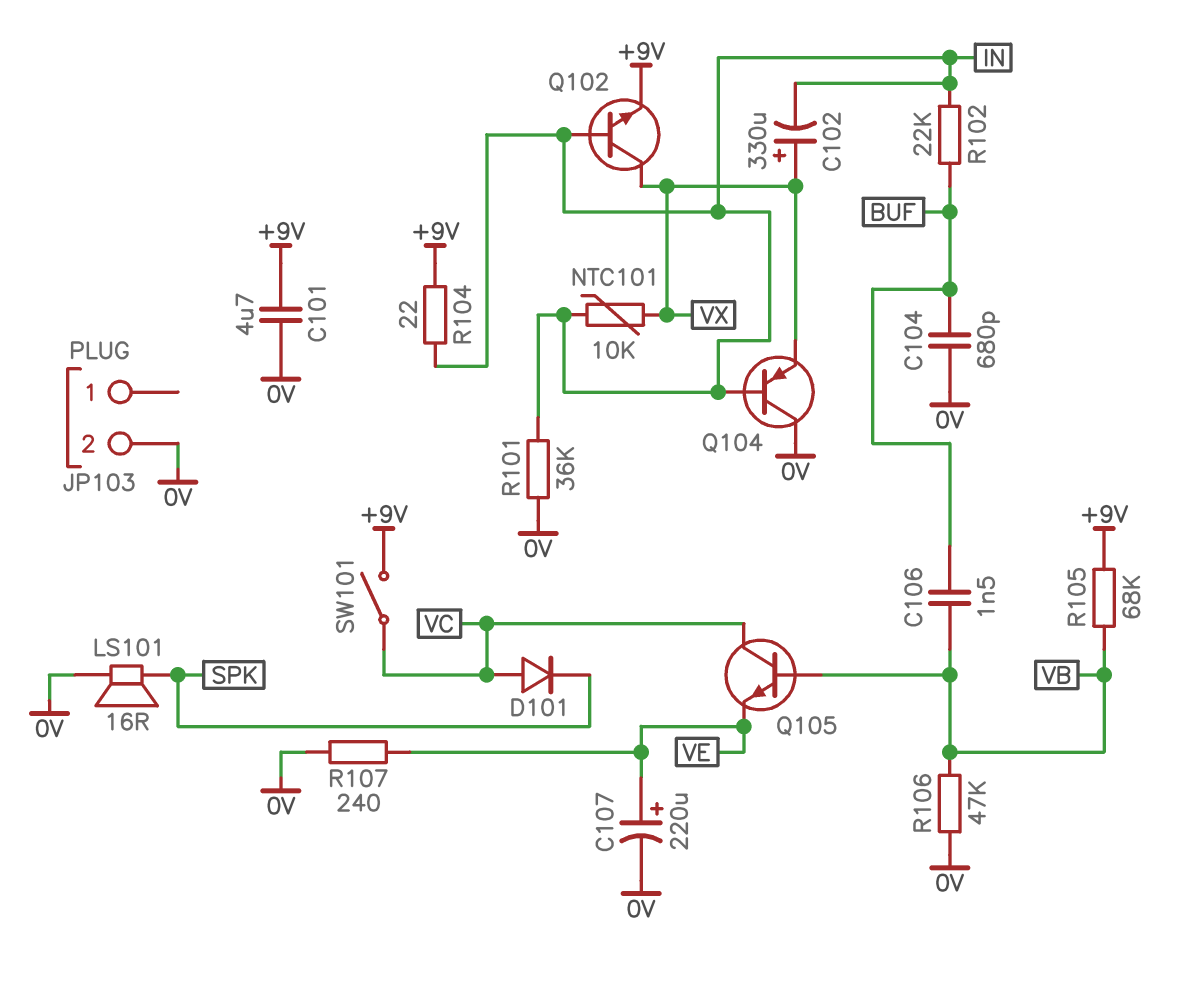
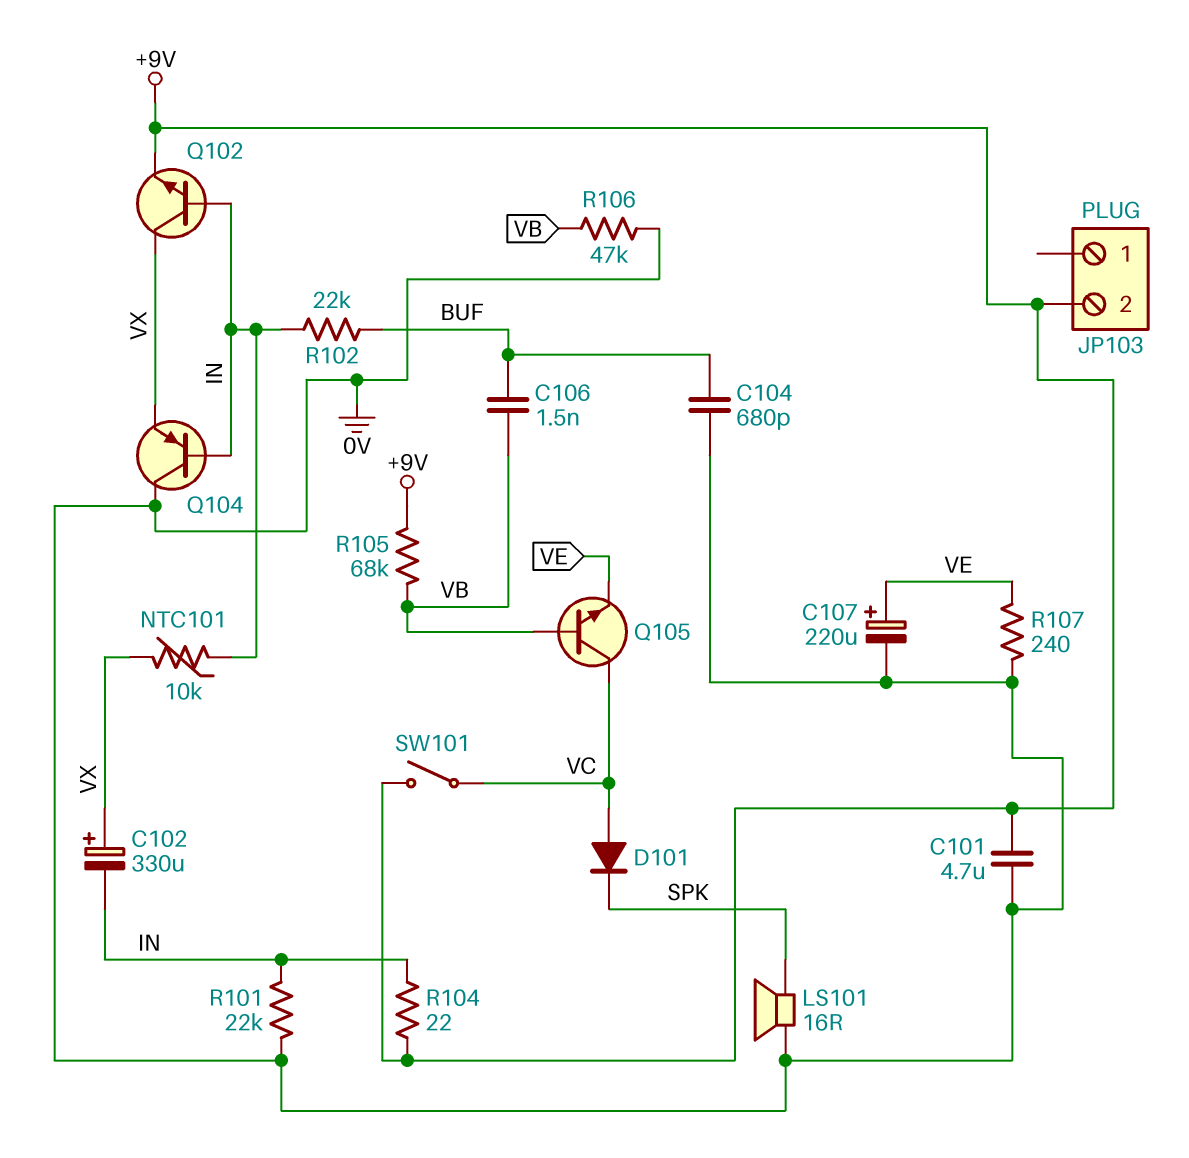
JP103 pin 2: 0V -> +9V
R101: 36k (0V, IN) -> 22k (0V, IN)

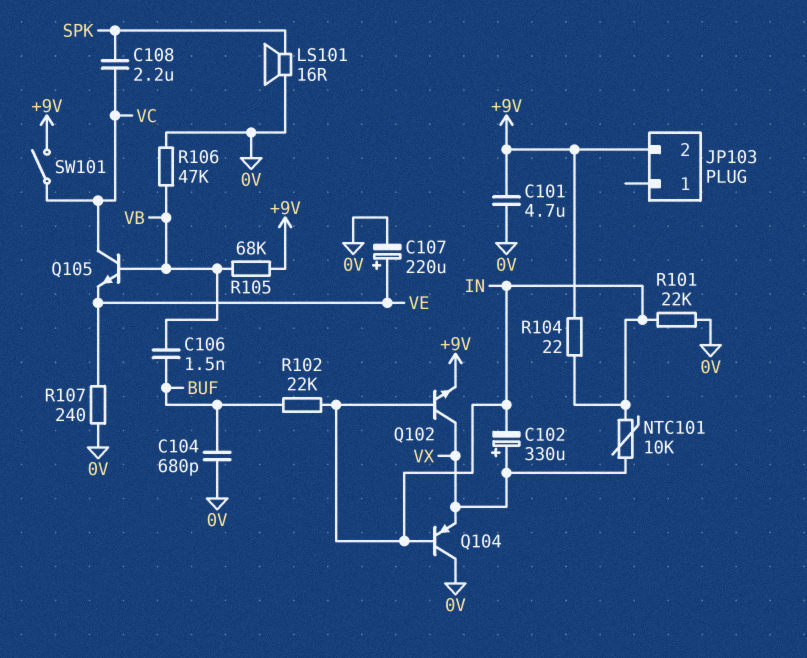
C108: none -> 2.2uF (SPK, VC)
D101: diode (A VC, K SPK) -> none

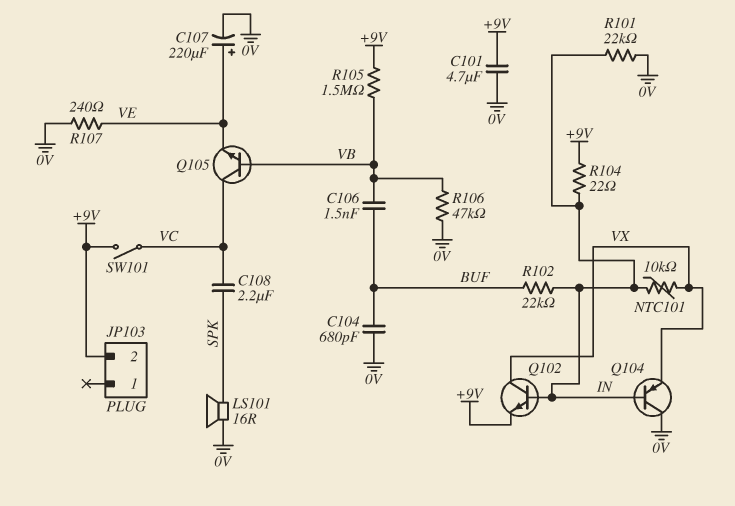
C102: 330uF (plus VX, minus IN) -> none
R105: 68k (+9V, VB) -> 1.5M (+9V, VB)

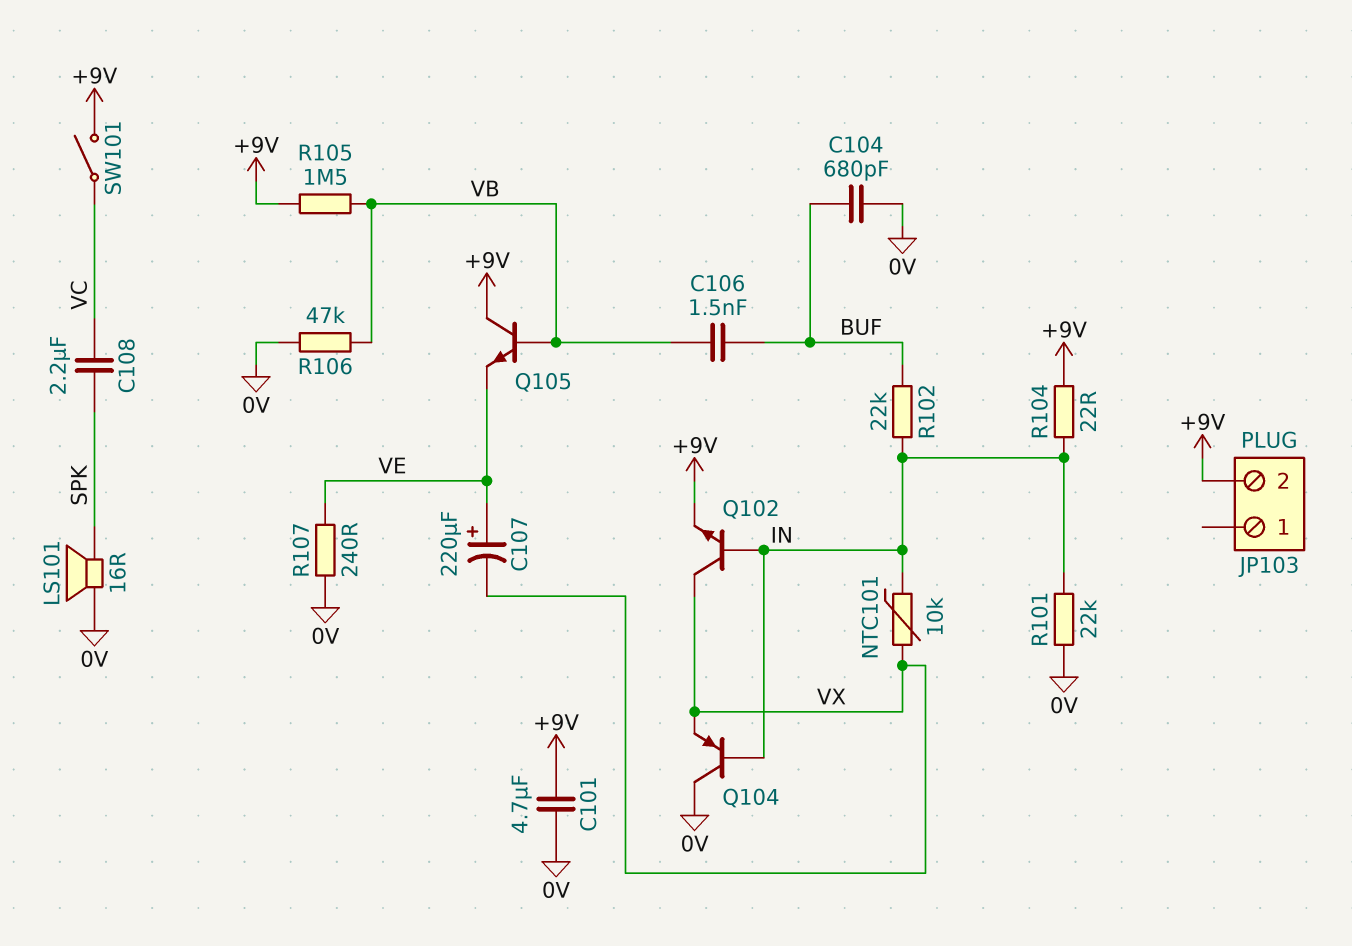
C107: 220uF (plus VE, minus 0V) -> 220uF (plus VE, minus VX)
Q105: NPN (B VB, C VC, E VE) -> NPN (B VB, C +9V, E VE)

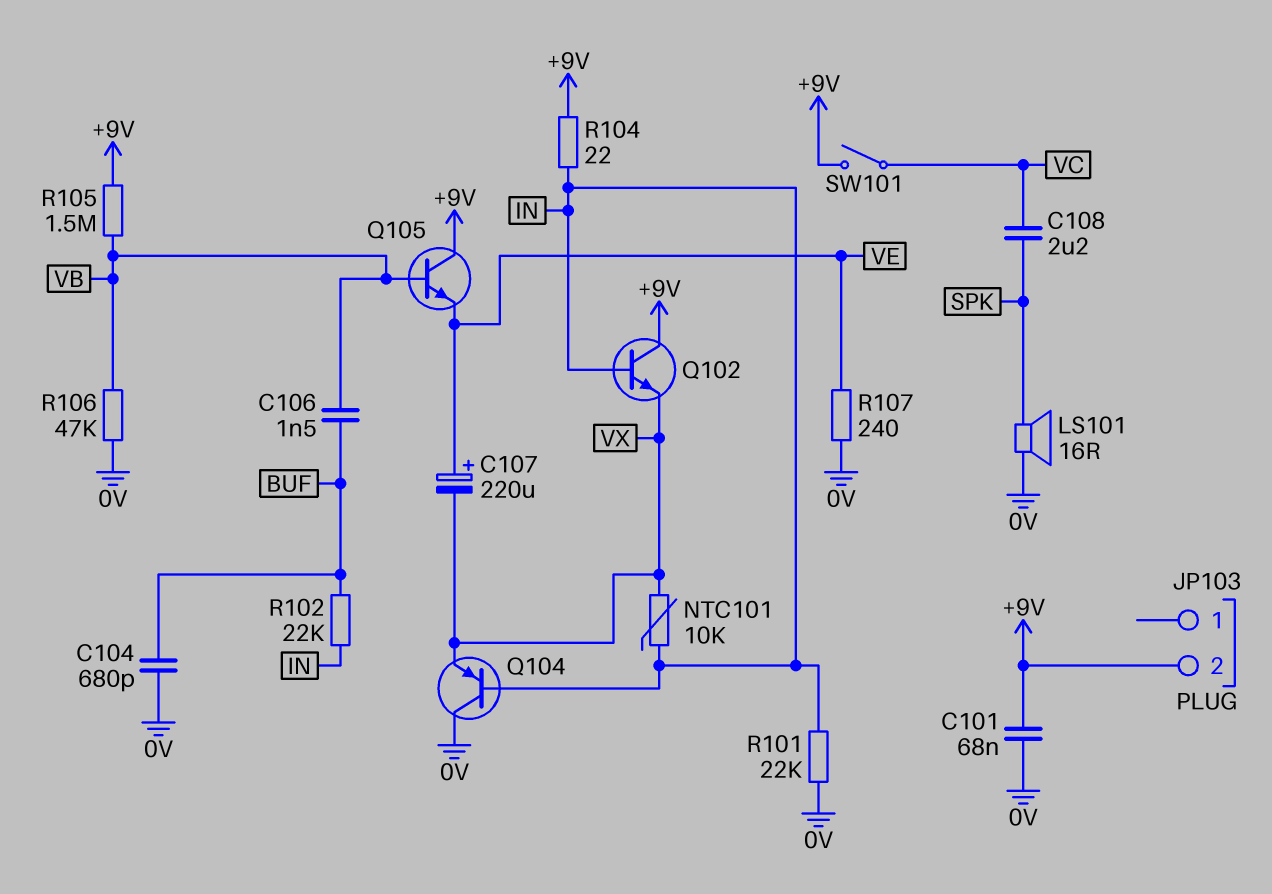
C101: 4.7uF (+9V, 0V) -> 68nF (+9V, 0V)
Q102: NPN (B IN, C VX, E +9V) -> NPN (B IN, C +9V, E VX)

